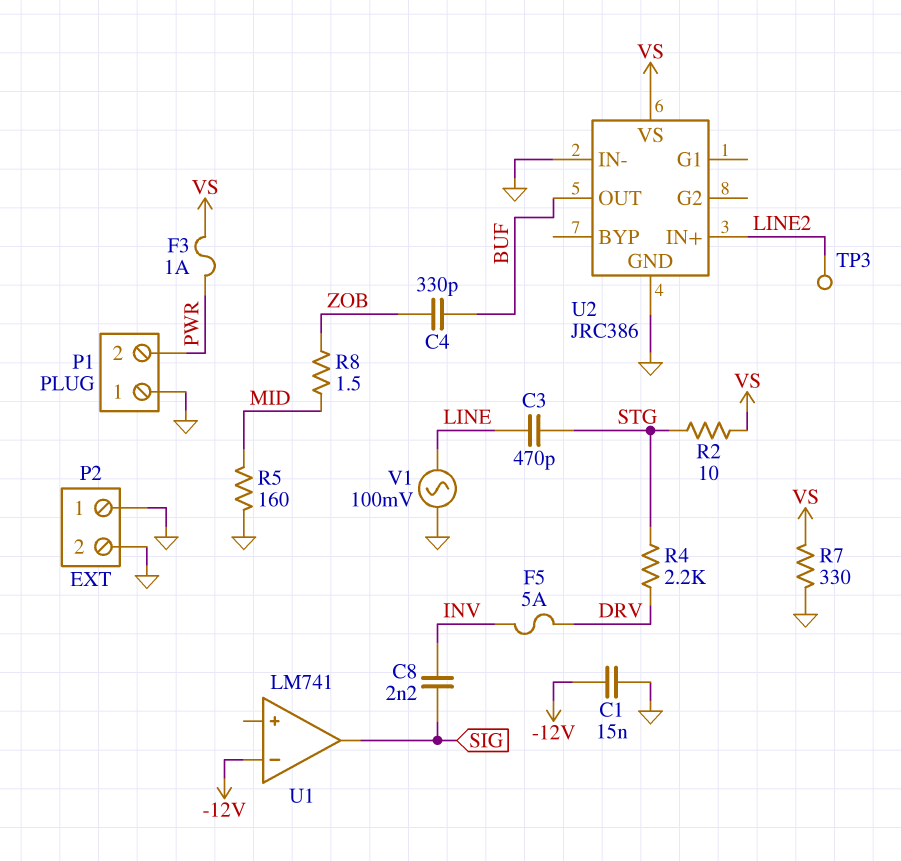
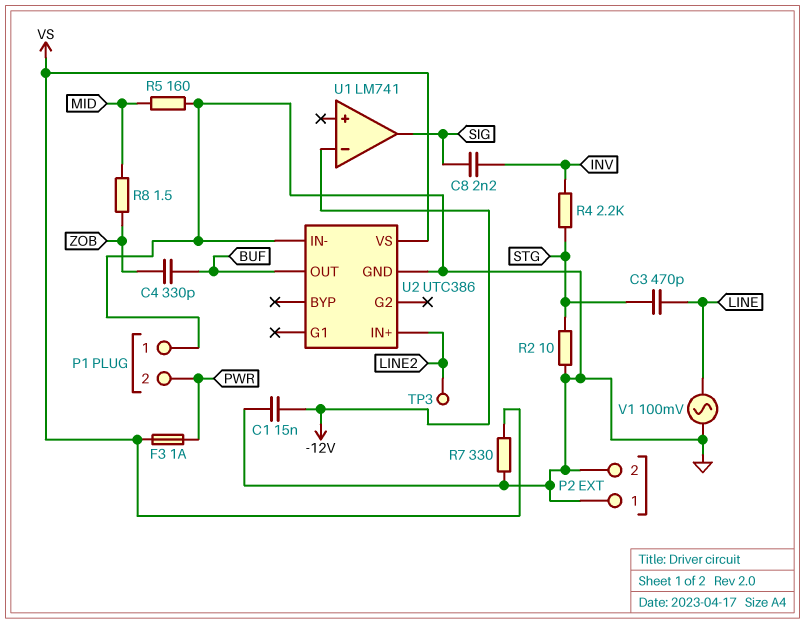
F5: 5A (DRV, INV) -> none
R2: 10 (STG, VS) -> 10 (GND, STG)
R4: 2.2k (DRV, STG) -> 2.2k (INV, STG)
U2: JRC386 -> UTC386

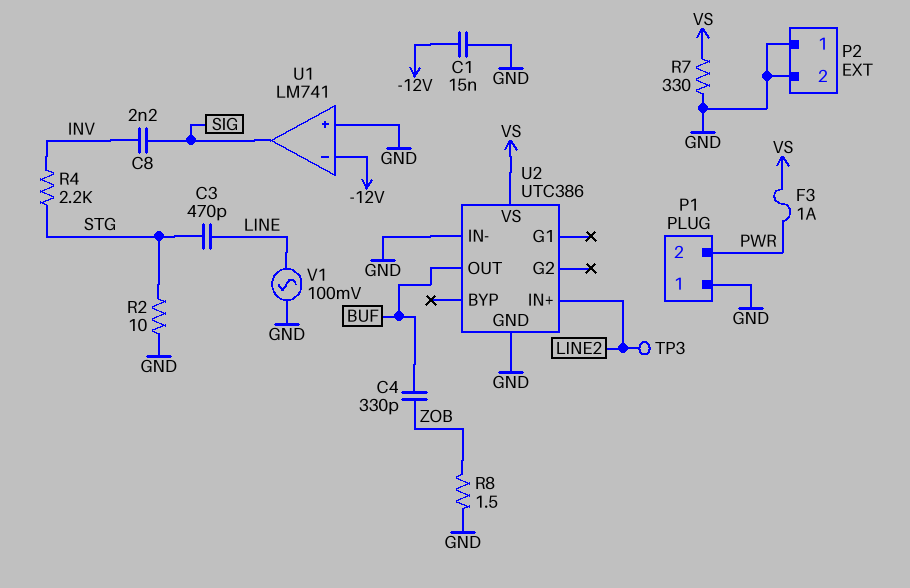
R5: 160 (GND, MID) -> none
R8: 1.5 (MID, ZOB) -> 1.5 (GND, ZOB)
U1 pin in+: none -> GND

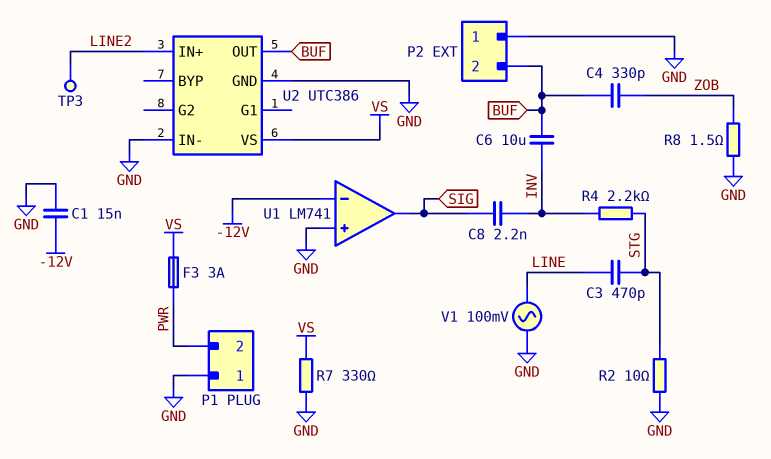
C6: none -> 10uF (BUF, INV)
F3: 1A (PWR, VS) -> 3A (PWR, VS)
P2 pin 2: GND -> BUF

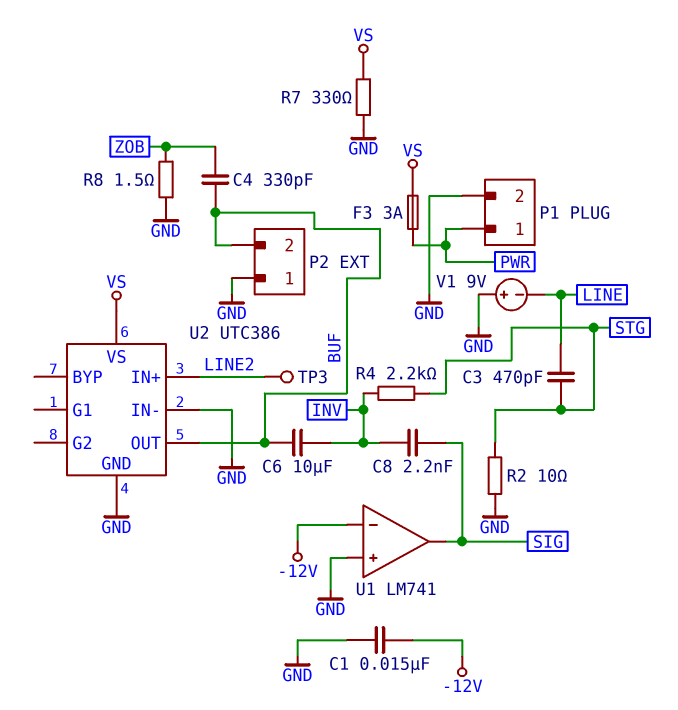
P1 pin 1: GND -> PWR
P1 pin 2: PWR -> GND
V1: AC 100mV (GND, LINE) -> 9V (plus GND, minus LINE)

